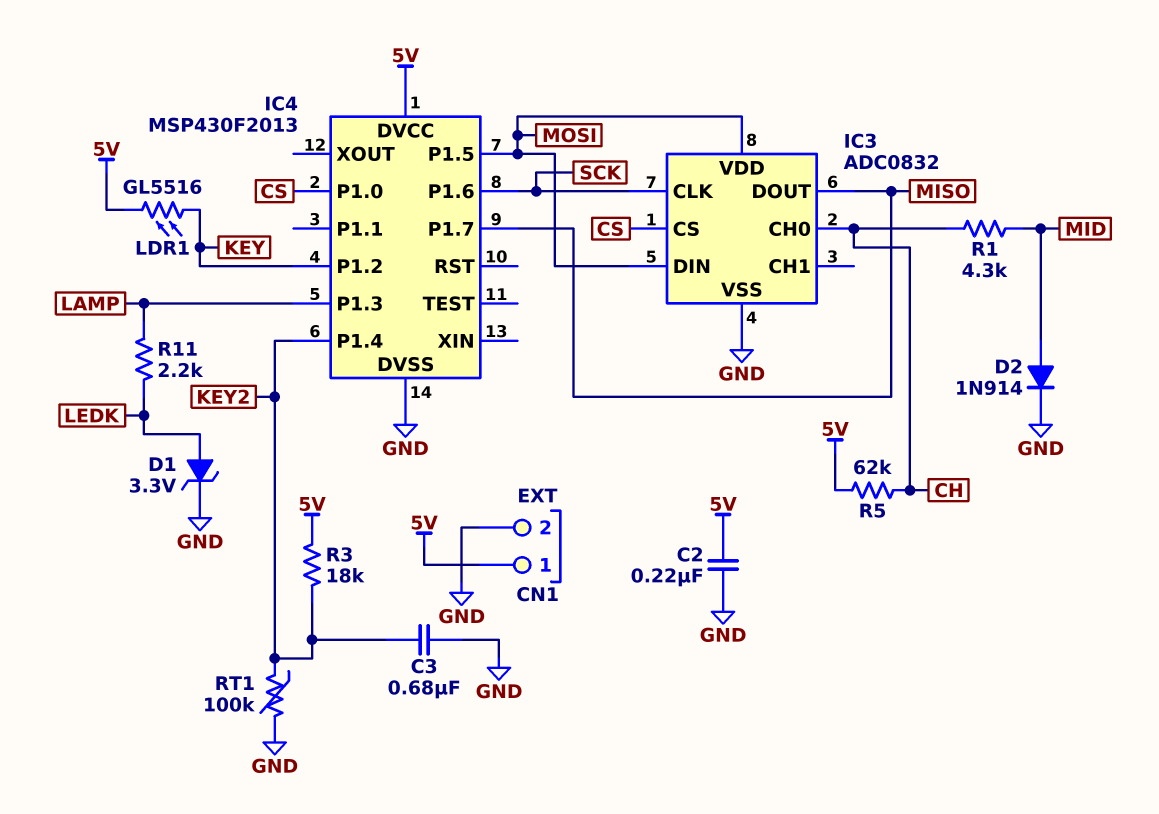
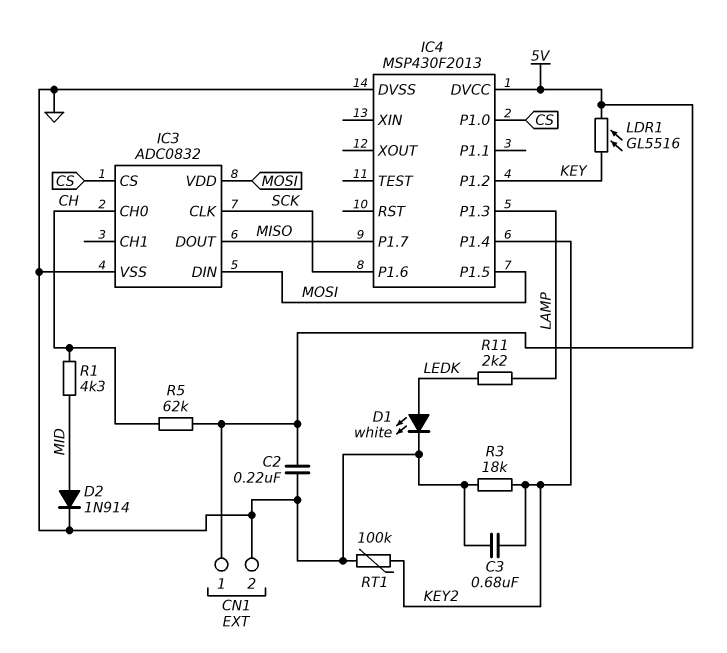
D1: zener 3.3V (A LEDK, K GND) -> LED white (A LEDK, K GND)
R3: 18k (5V, KEY2) -> 18k (GND, KEY2)

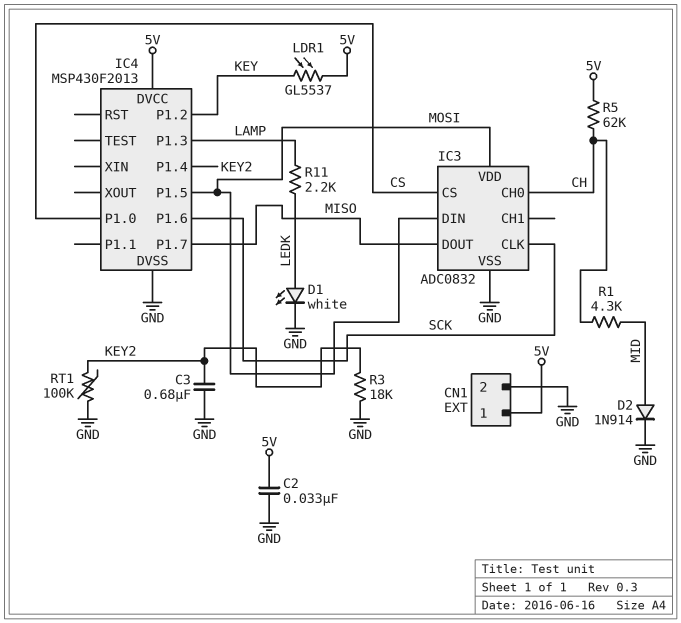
C2: 220nF (5V, GND) -> 33nF (5V, GND)
LDR1: GL5516 (5V, KEY) -> GL5537 (5V, KEY)

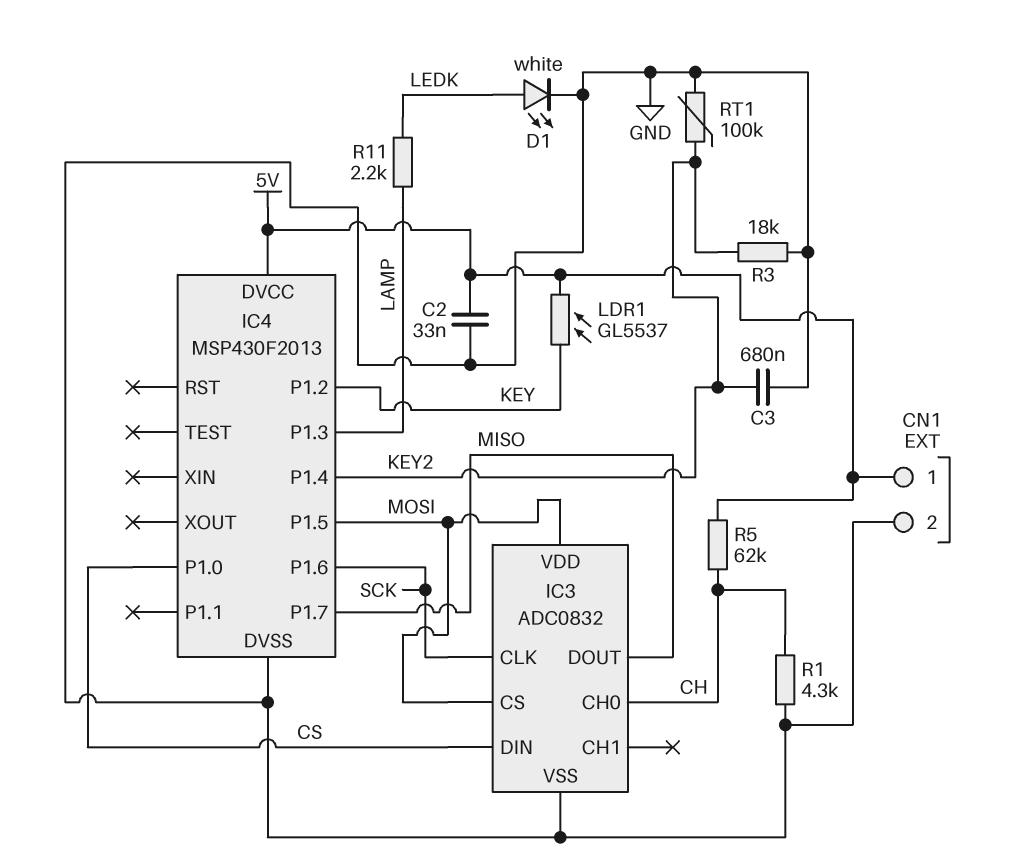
D2: diode 1N914 (A MID, K GND) -> none
IC3 pin CS: CS -> MOSI
IC3 pin DIN: MOSI -> CS
R1: 4.3k (CH, MID) -> 4.3k (CH, GND)

